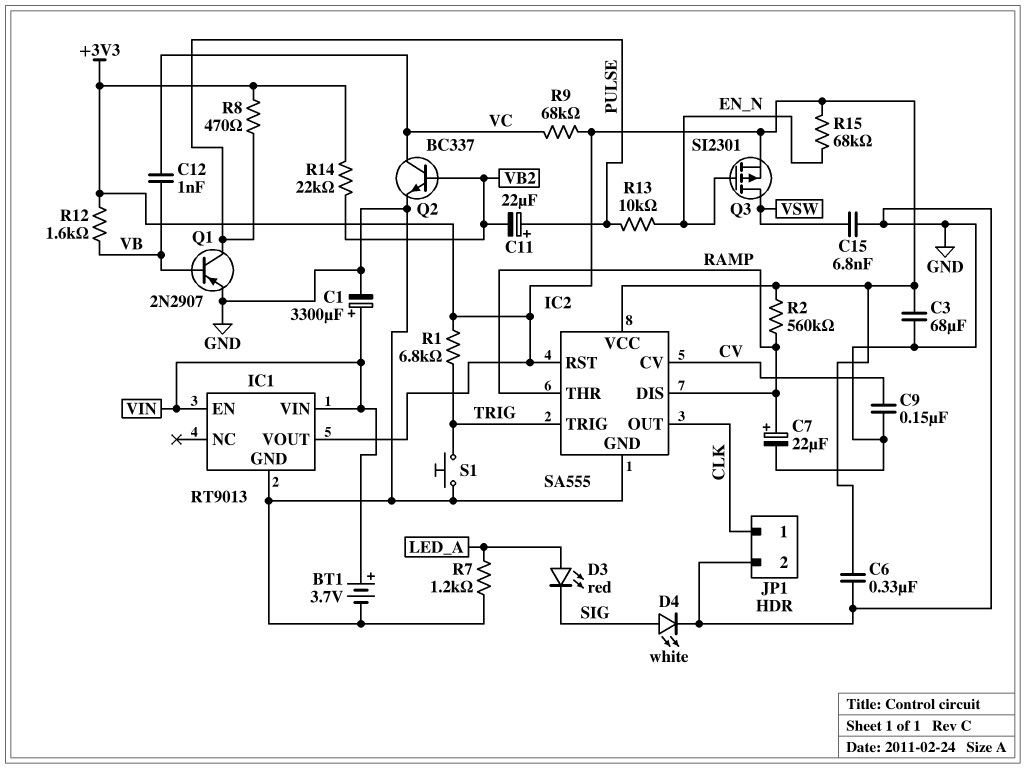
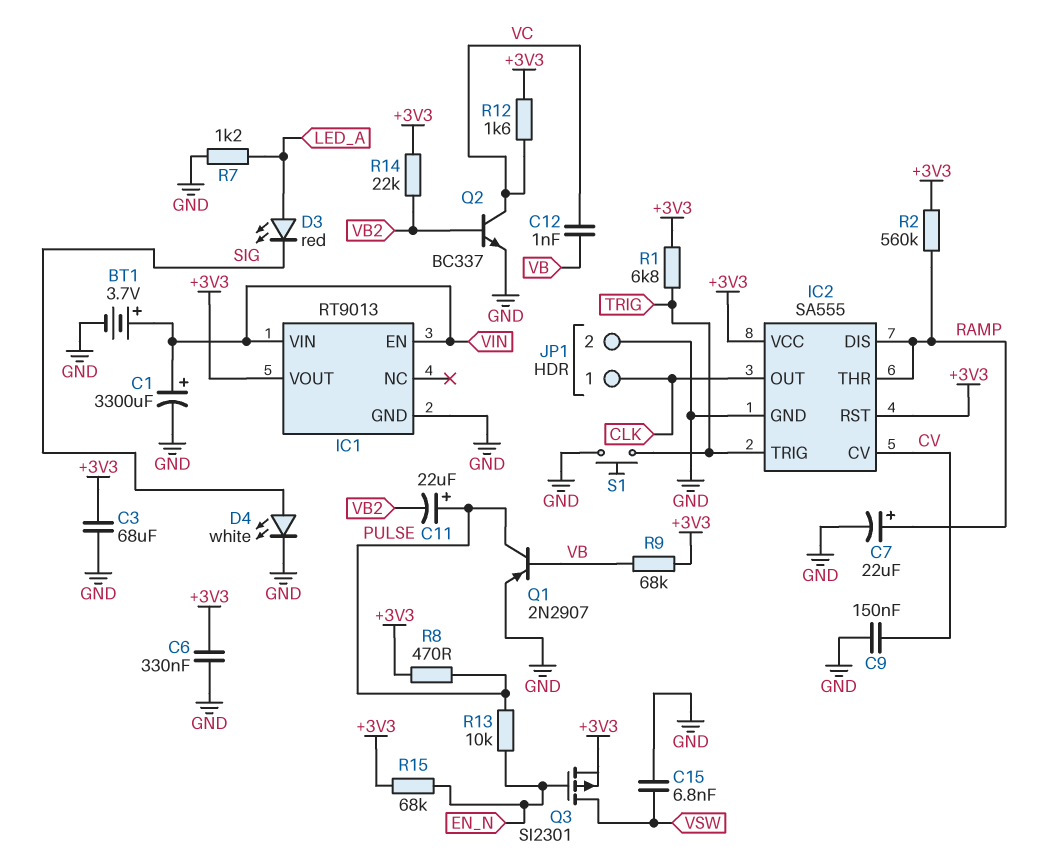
R9: 68k (+3V3, VC) -> 68k (+3V3, VB)
R12: 1.6k (+3V3, VB) -> 1.6k (+3V3, VC)

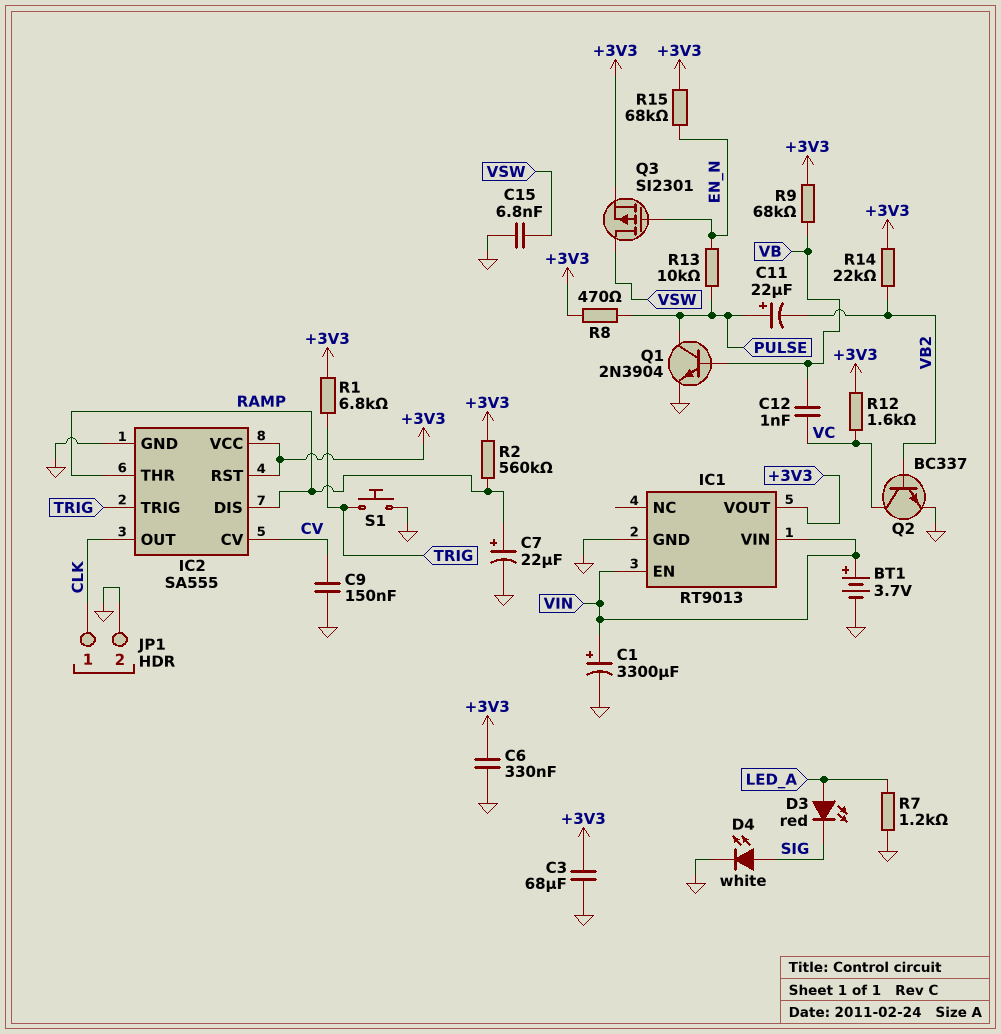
Q1: PNP 2N2907 (B VB, C PULSE, E GND) -> NPN 2N3904 (B VB, C PULSE, E GND)

